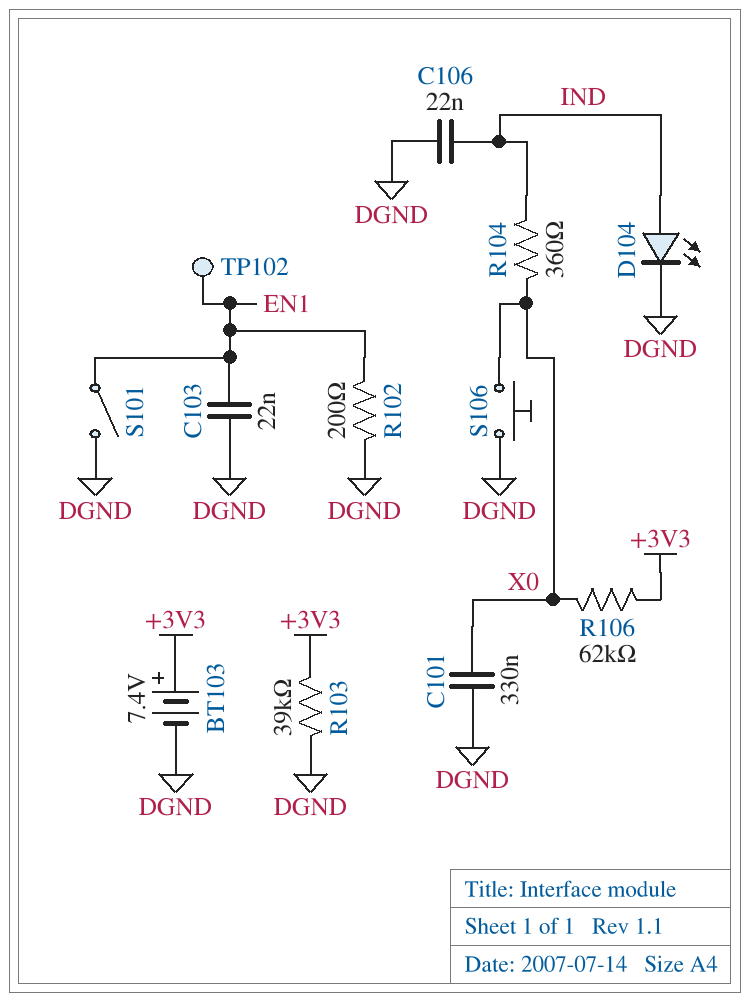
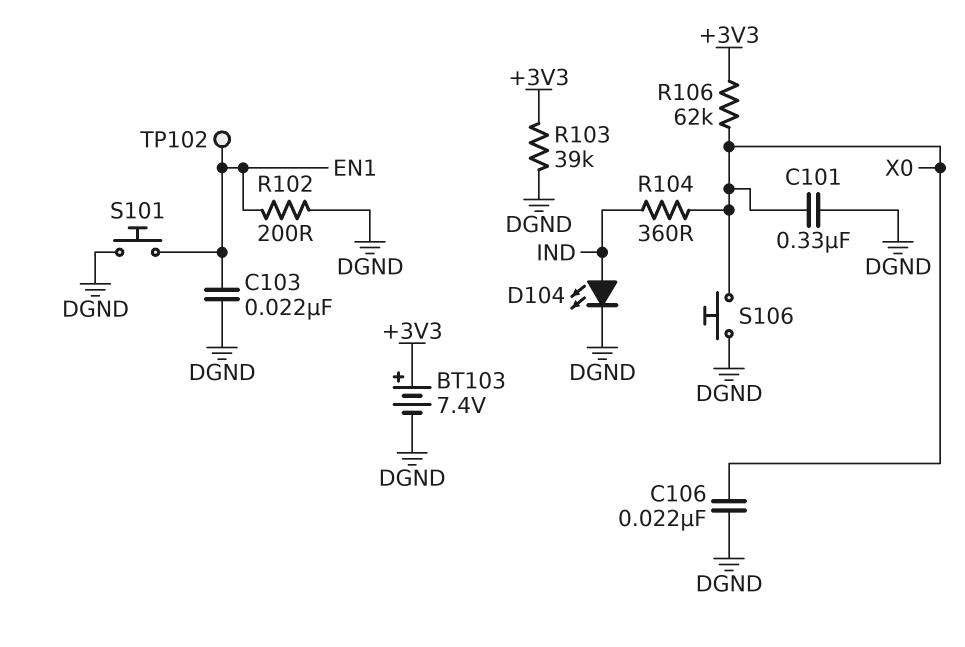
C106: 22nF (DGND, IND) -> 22nF (DGND, X0)
S101: switch (DGND, EN1) -> button (DGND, EN1)

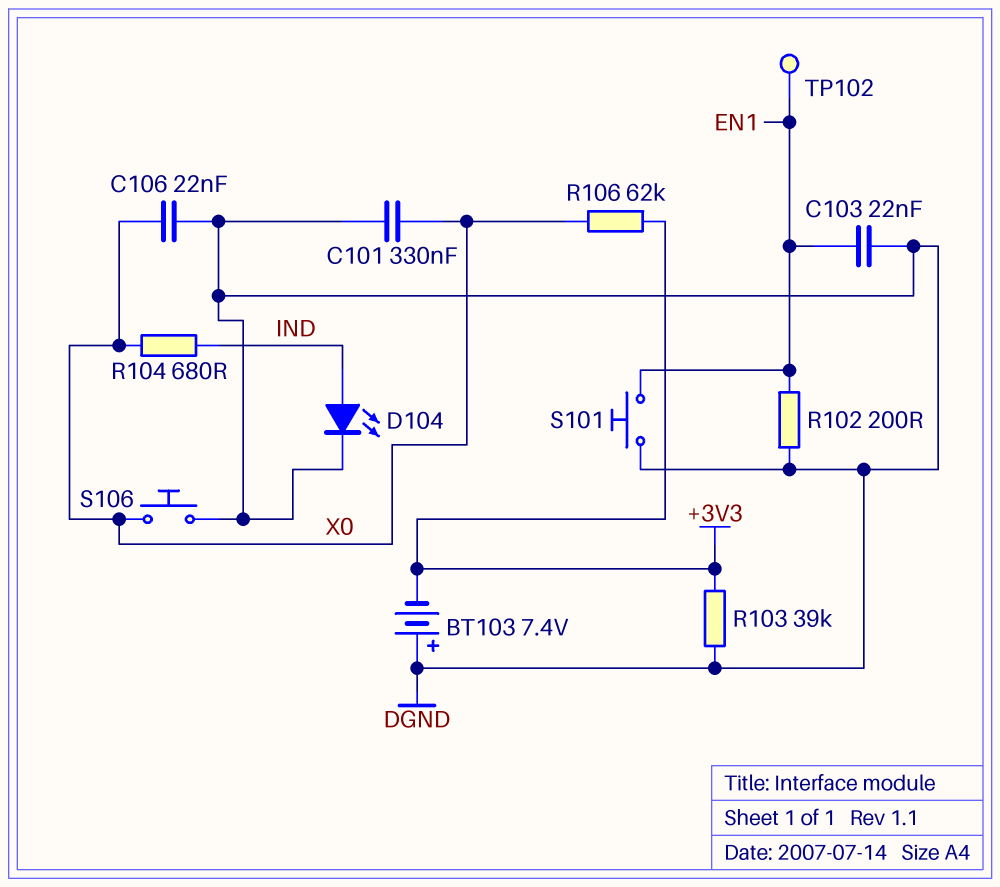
BT103: 7.4V (plus +3V3, minus DGND) -> 7.4V (plus DGND, minus +3V3)
R104: 360 (IND, X0) -> 680 (IND, X0)

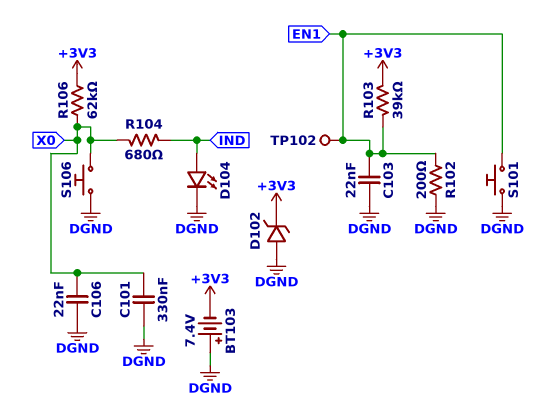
D102: none -> zener (A DGND, K +3V3)
R103: 39k (+3V3, DGND) -> 39k (+3V3, EN1)

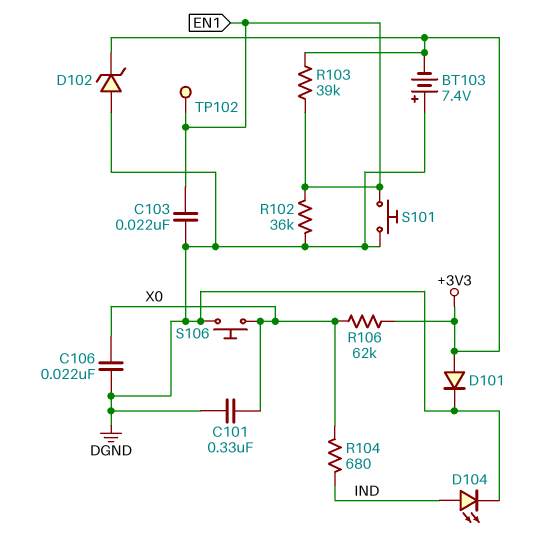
D101: none -> diode (A +3V3, K DGND)
R102: 200 (DGND, EN1) -> 36k (DGND, EN1)

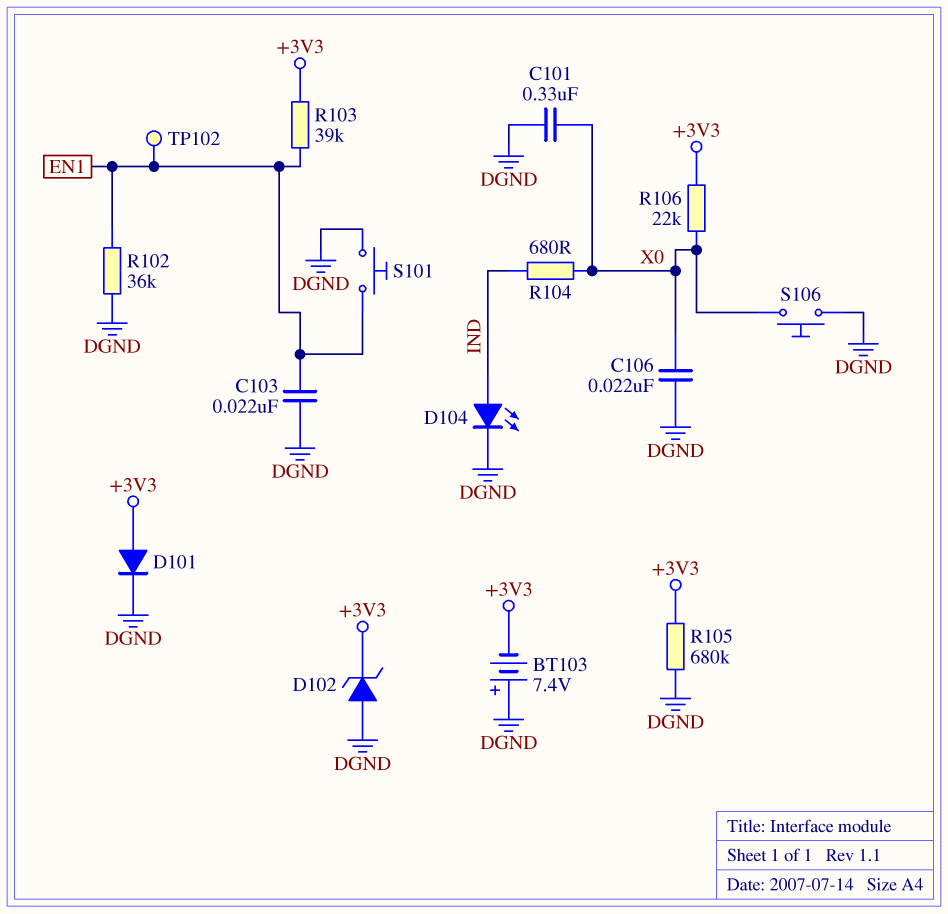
R105: none -> 680k (+3V3, DGND)
R106: 62k (+3V3, X0) -> 22k (+3V3, X0)

